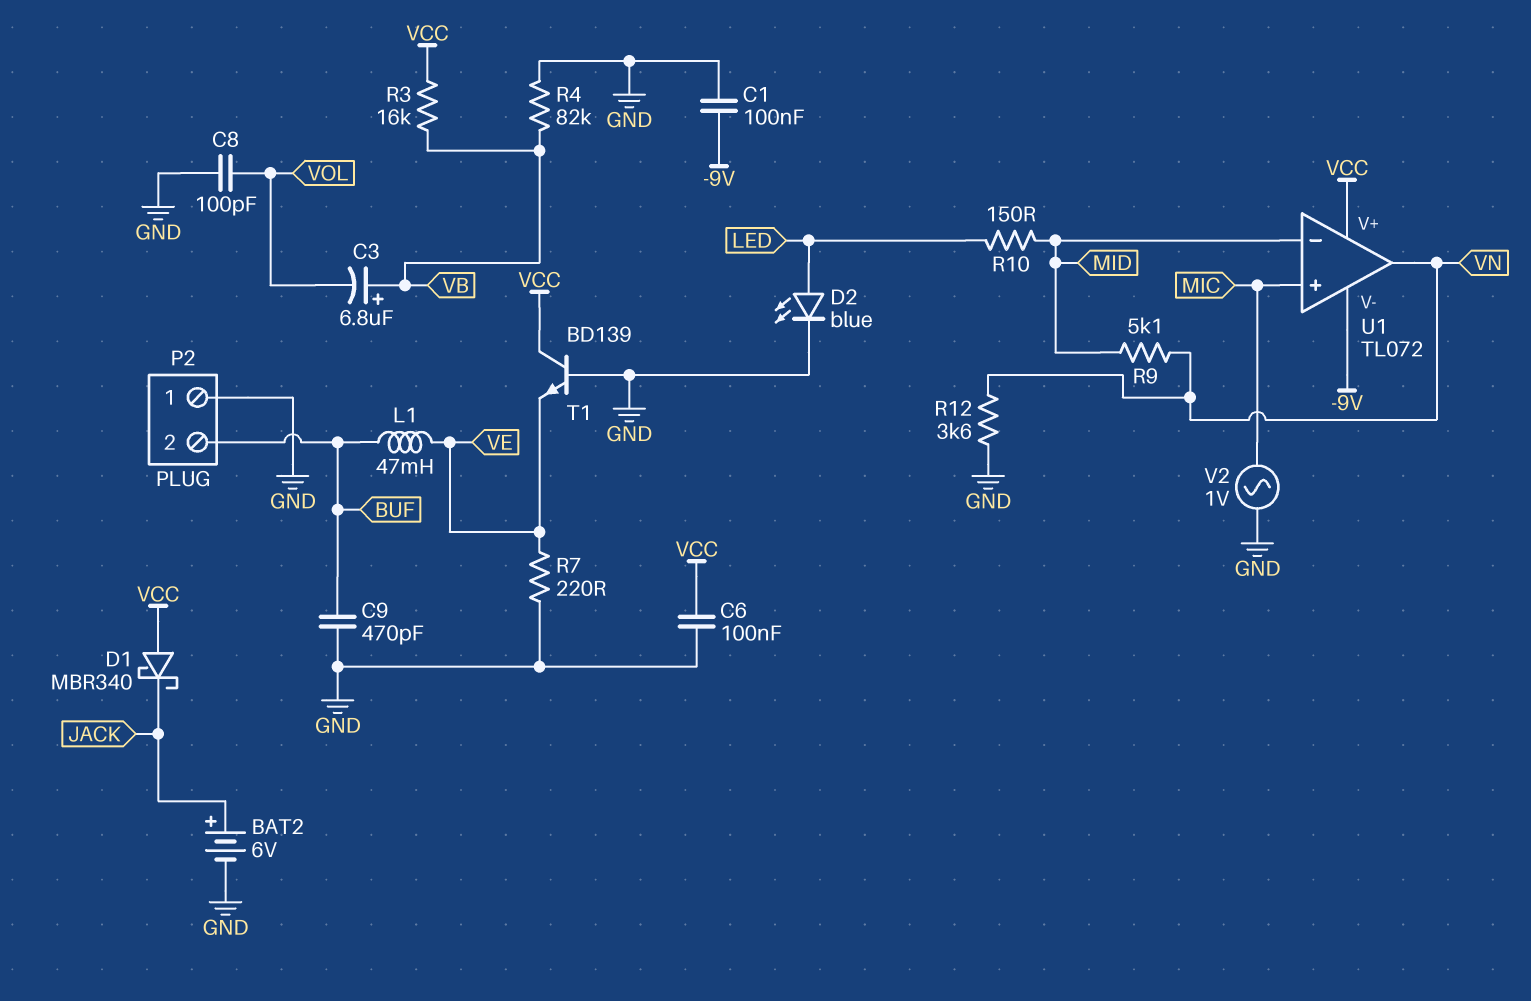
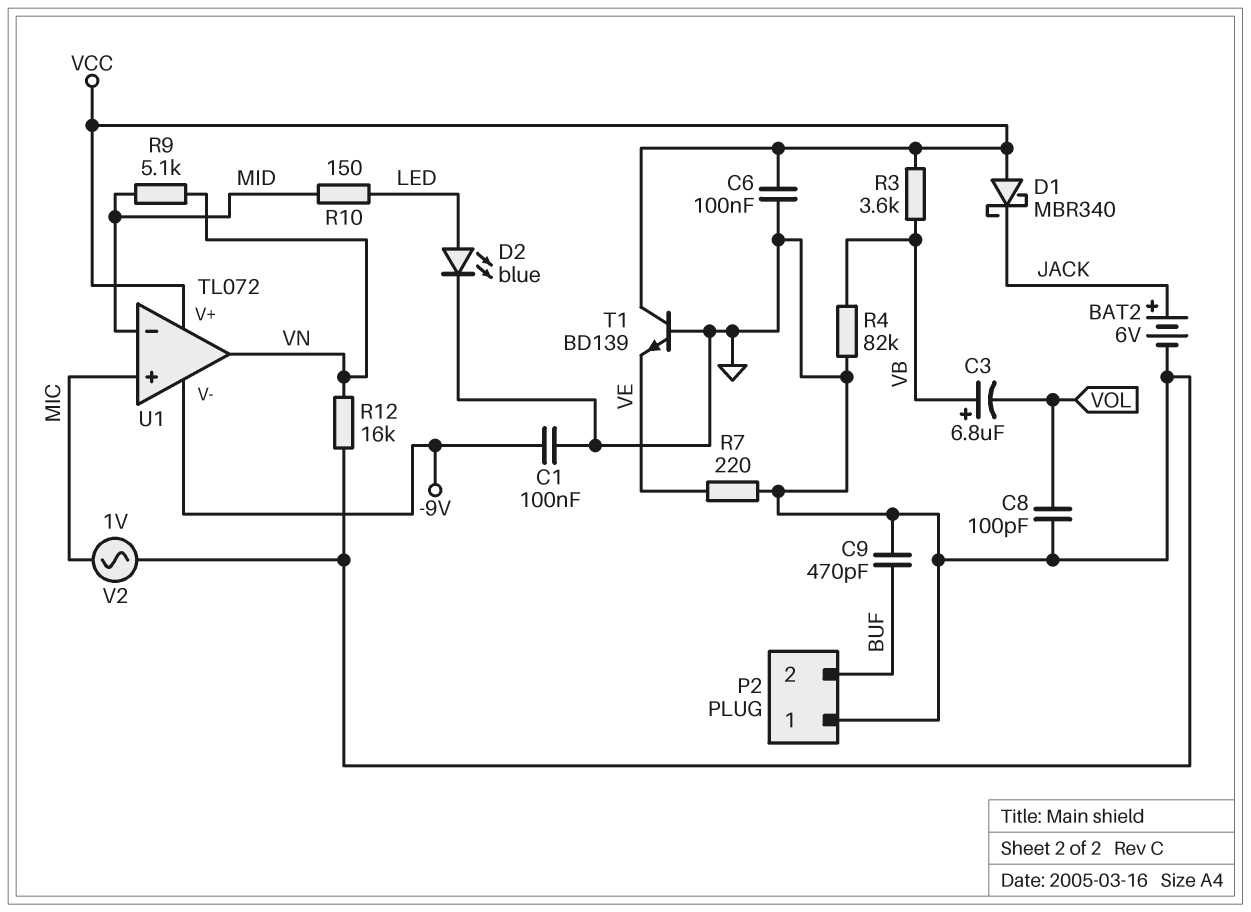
L1: 47mH (BUF, VE) -> none
R3: 16k (VB, VCC) -> 3.6k (VB, VCC)
R12: 3.6k (GND, VN) -> 16k (GND, VN)

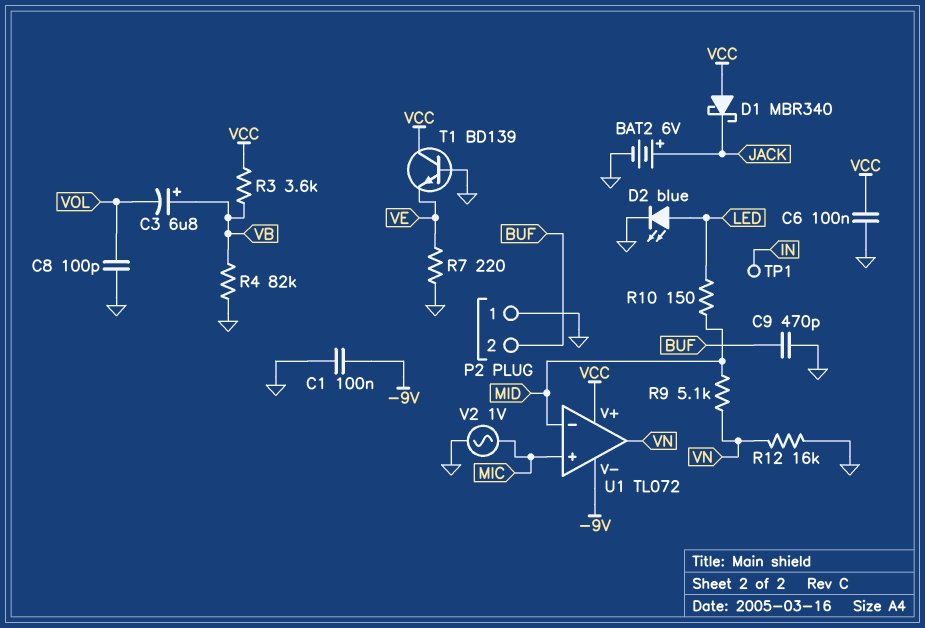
TP1: none -> test point (IN)

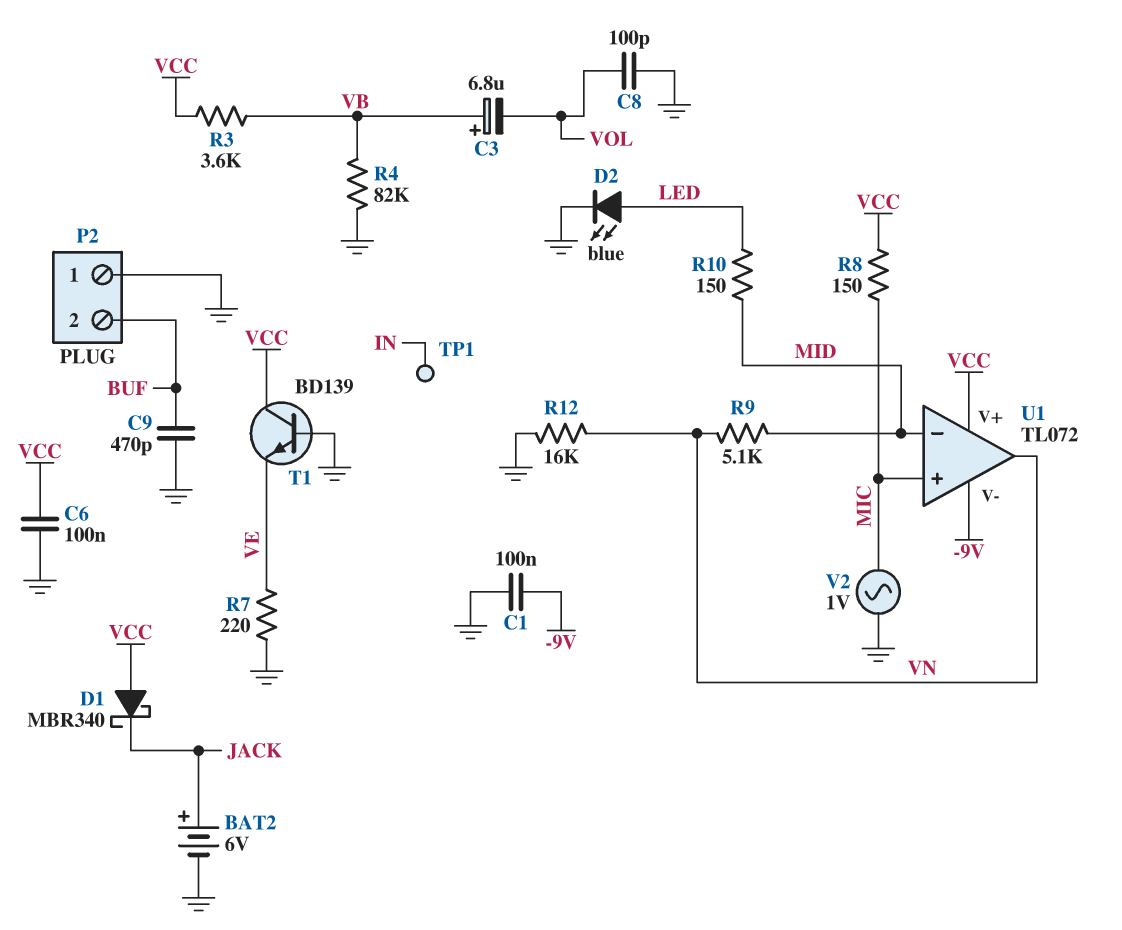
R8: none -> 150 (MIC, VCC)

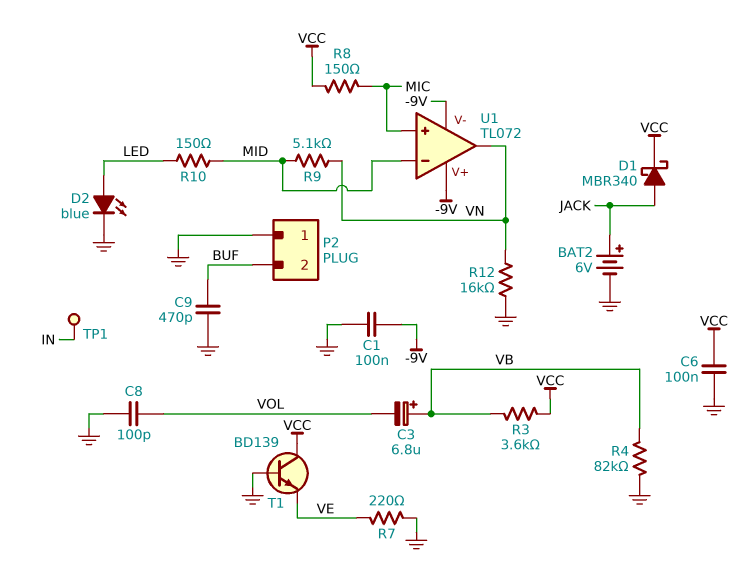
D1: schottky MBR340 (A VCC, K JACK) -> schottky MBR340 (A JACK, K VCC)
U1 pin V+: VCC -> -9V
V2: AC 1V (GND, MIC) -> none

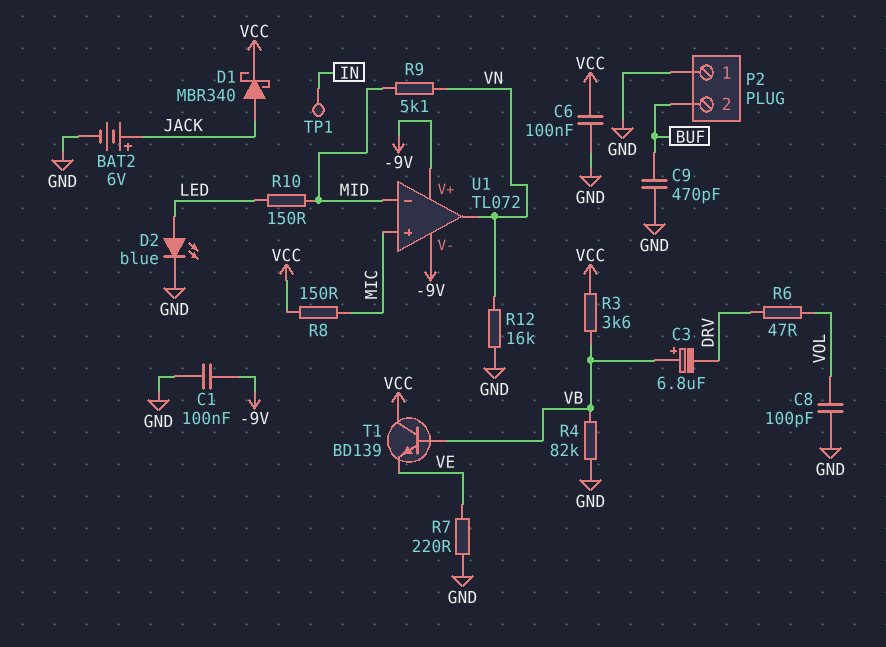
C3: 6.8uF (plus VB, minus VOL) -> 6.8uF (plus VB, minus DRV)
R6: none -> 47 (DRV, VOL)
T1: NPN BD139 (B GND, C VCC, E VE) -> NPN BD139 (B VB, C VCC, E VE)

